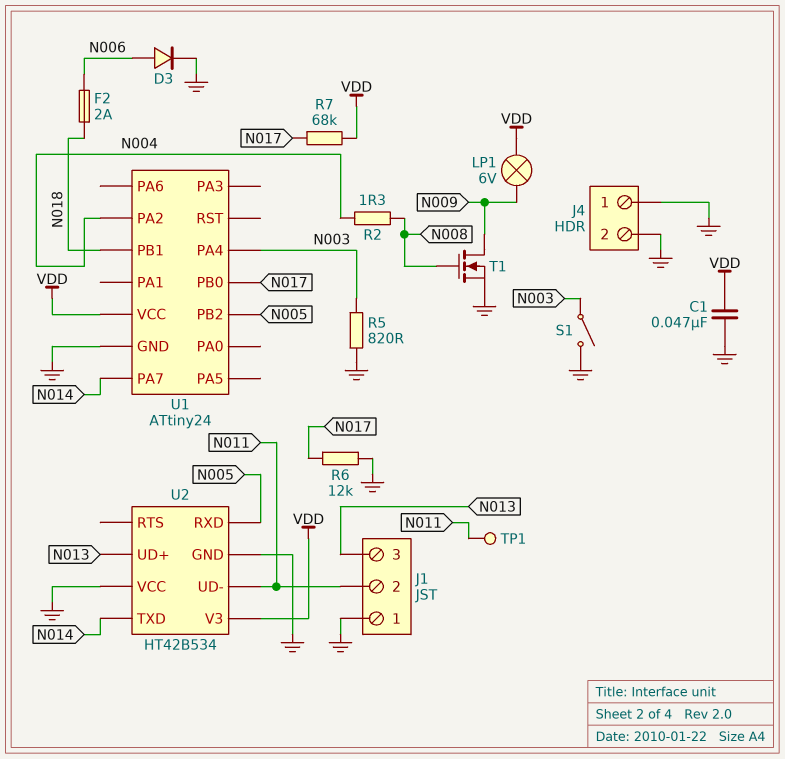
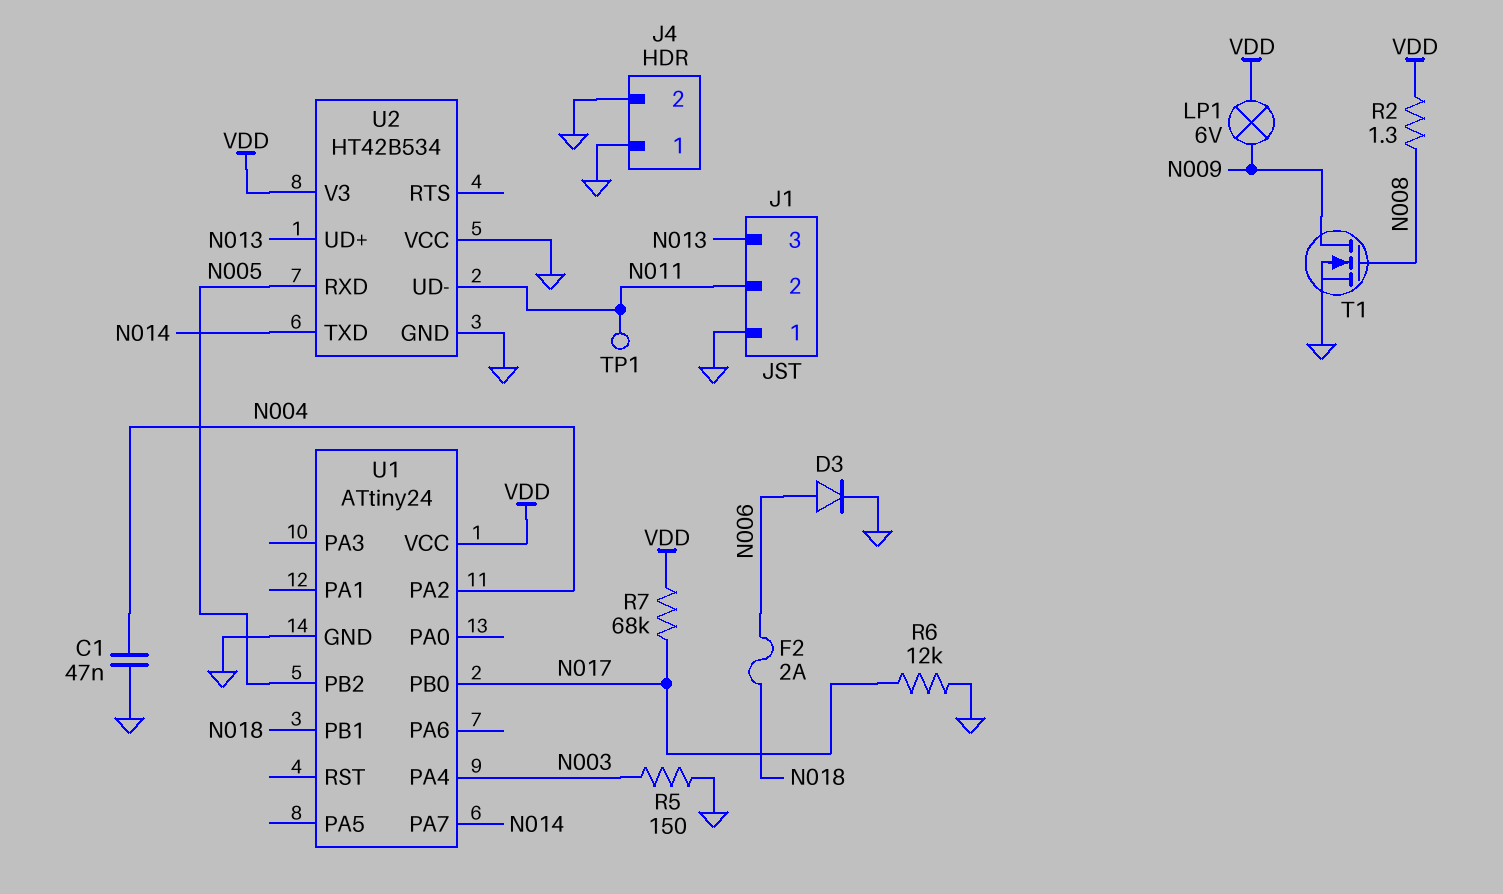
C1: 47nF (GND, VDD) -> 47nF (GND, N004)
R2: 1.3 (N004, N008) -> 1.3 (N008, VDD)
R5: 820 (GND, N003) -> 150 (GND, N003)
S1: switch (GND, N003) -> none

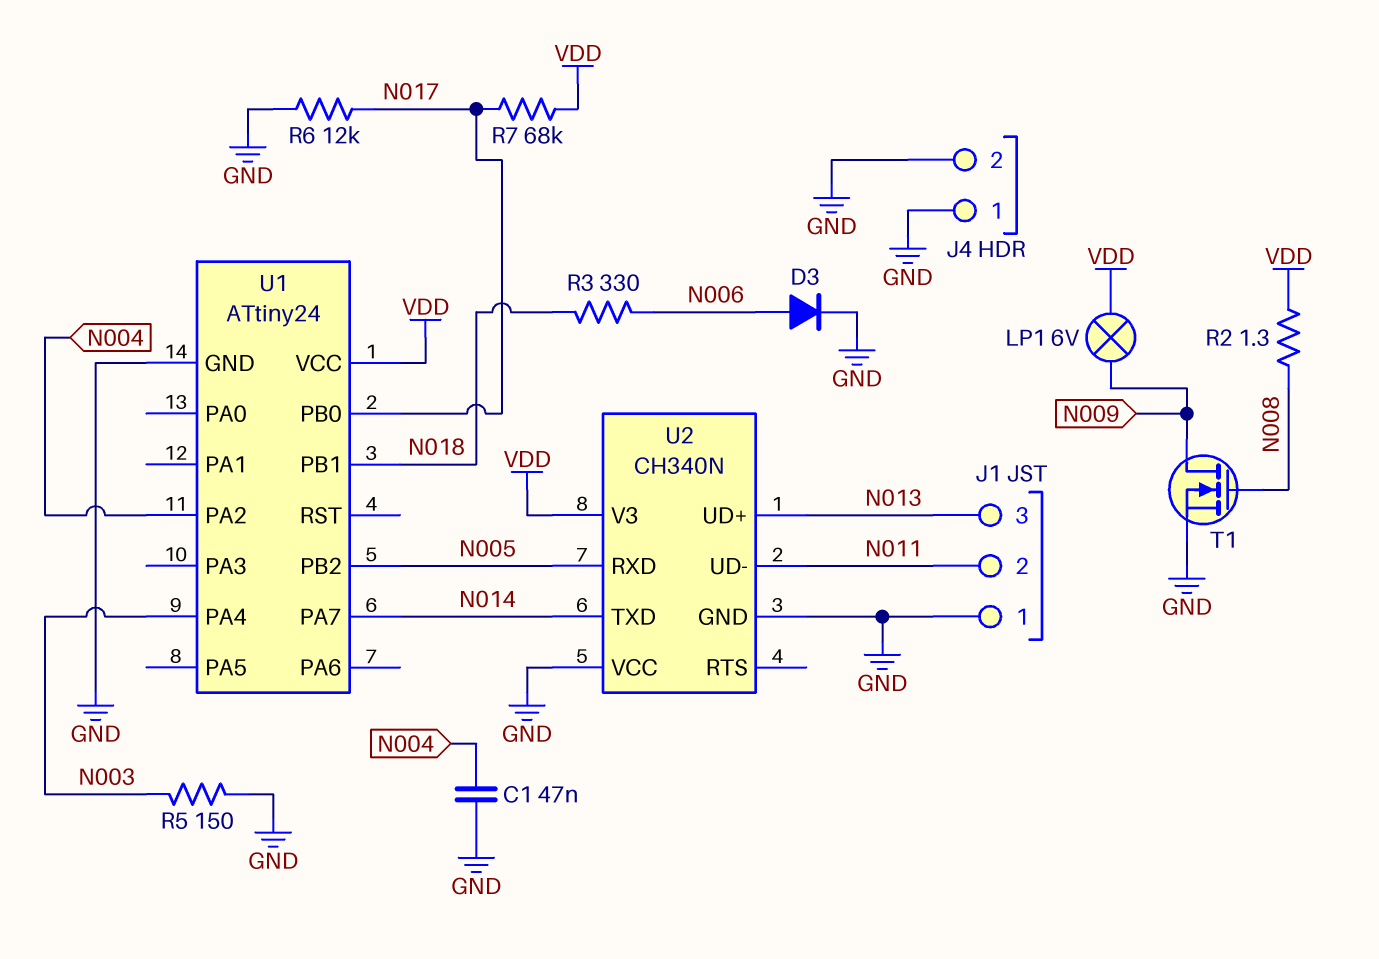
F2: 2A (N006, N018) -> none
R3: none -> 330 (N006, N018)
TP1: test point (N011) -> none
U2: HT42B534 -> CH340N

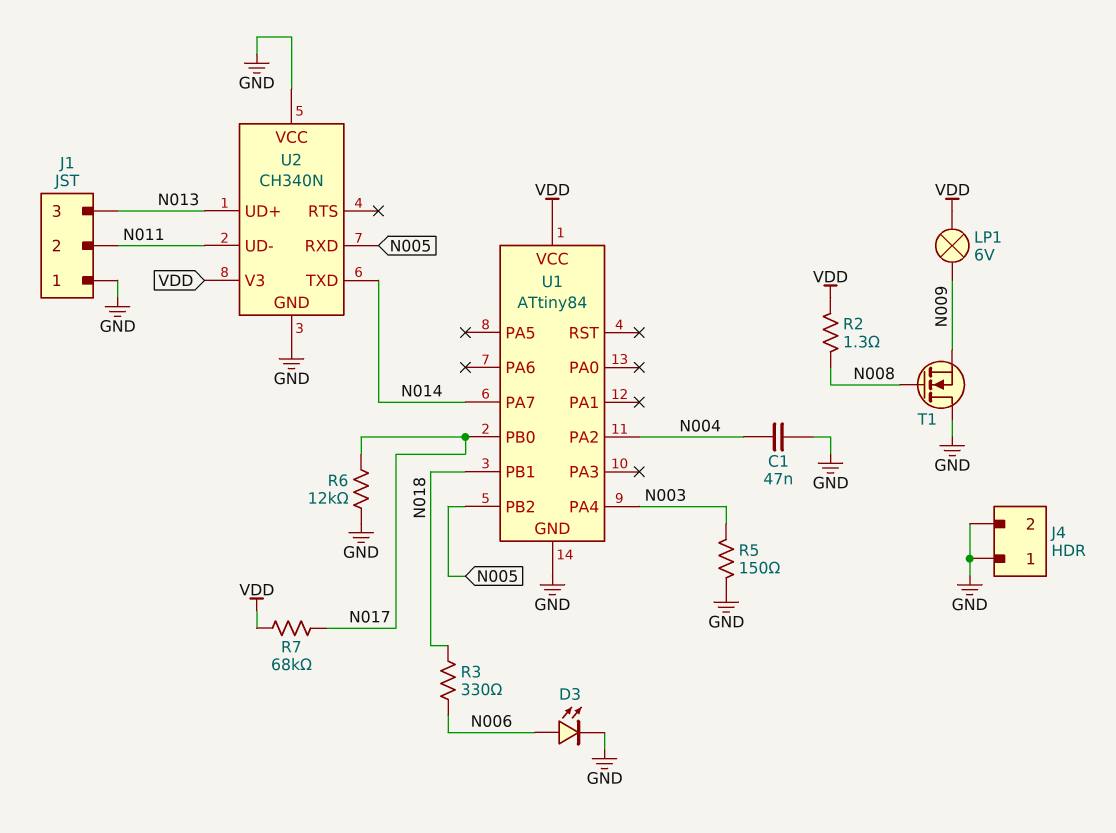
D3: diode (A N006, K GND) -> LED (A N006, K GND)
T1: NMOS (G N008, D N009, S GND) -> NMOS (G N008, D GND, S N009)
U1: ATtiny24 -> ATtiny84

